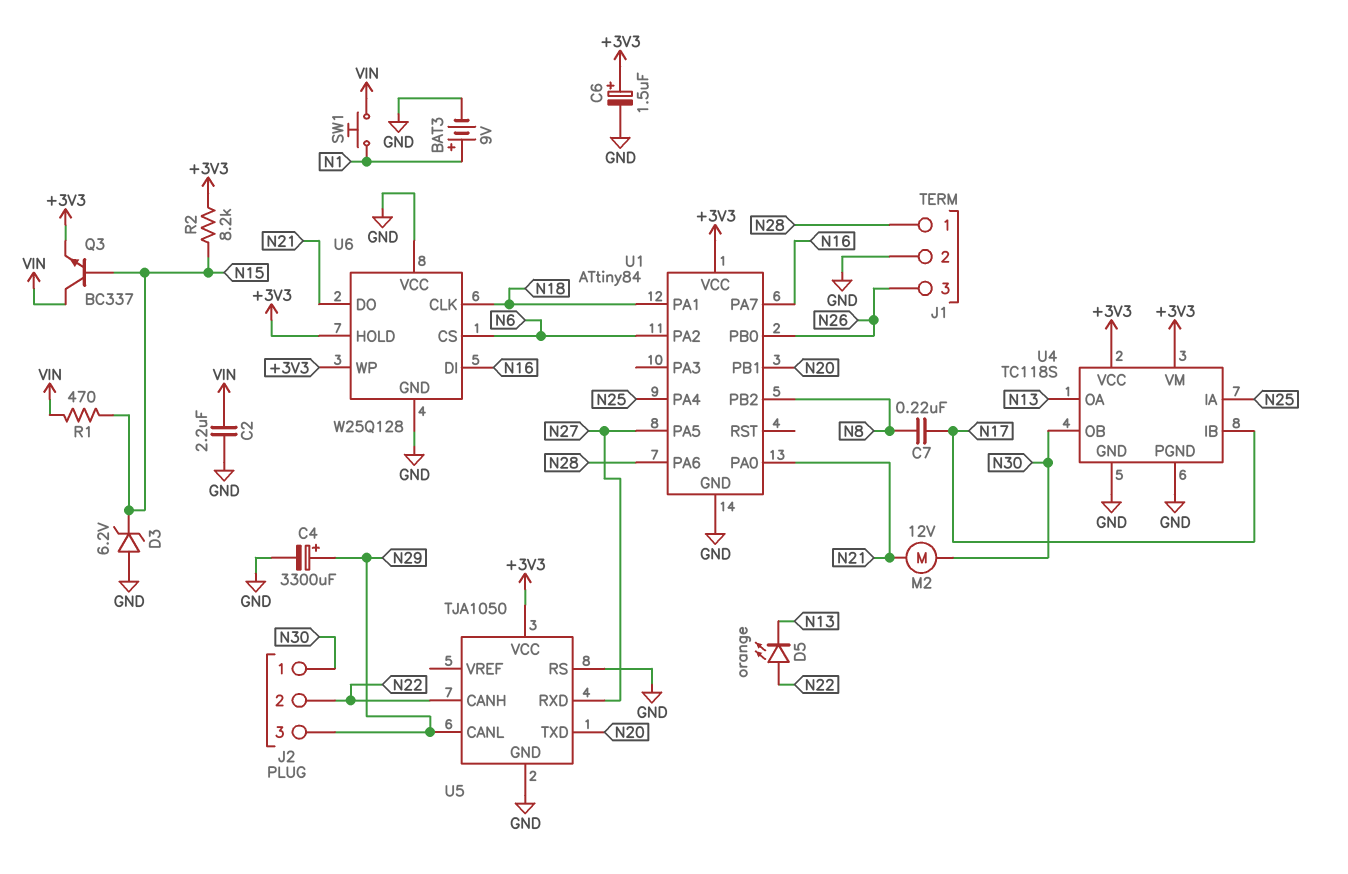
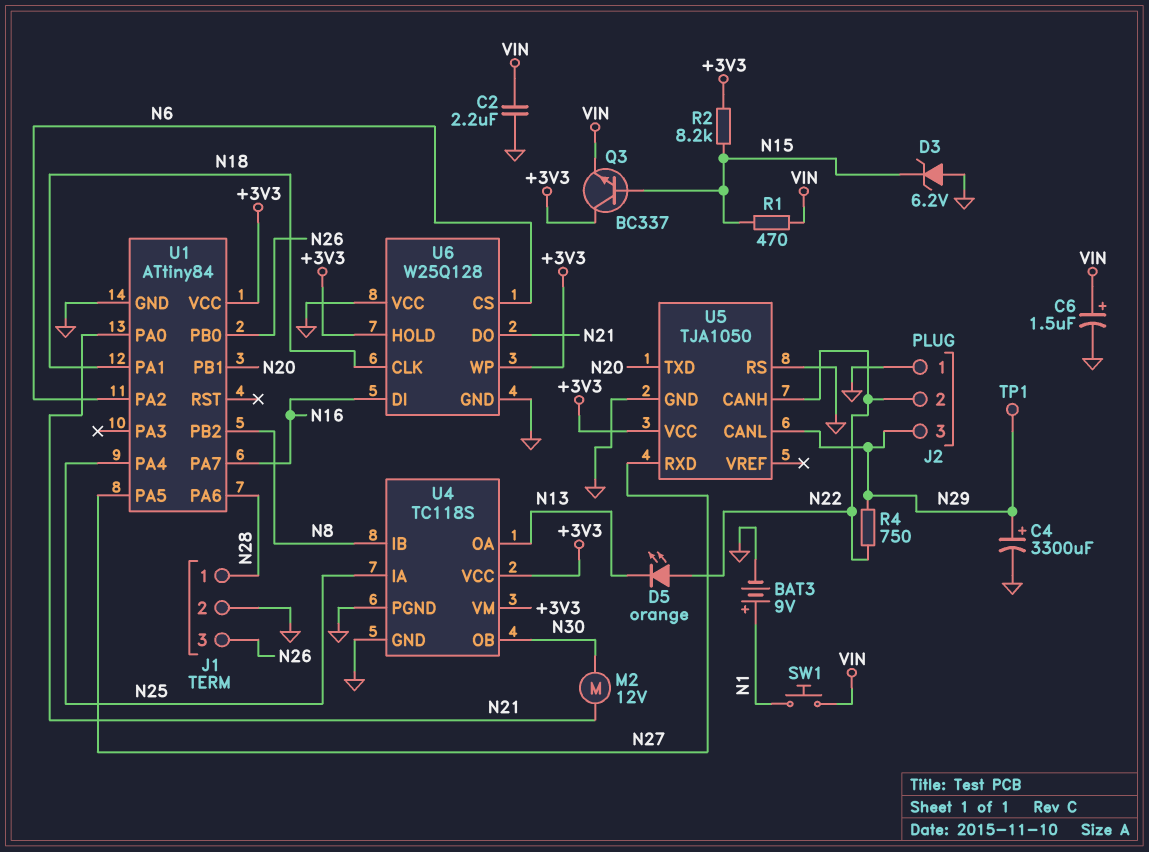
C6: 1.5uF (plus +3V3, minus GND) -> 1.5uF (plus VIN, minus GND)
C7: 220nF (N8, N17) -> none
J2 pin 1: N30 -> GND
Q3: NPN BC337 (B N15, C VIN, E +3V3) -> NPN BC337 (B N15, C +3V3, E VIN)
R4: none -> 750 (N22, N29)
TP1: none -> test point (N29)
U4 pin IB: N17 -> N8

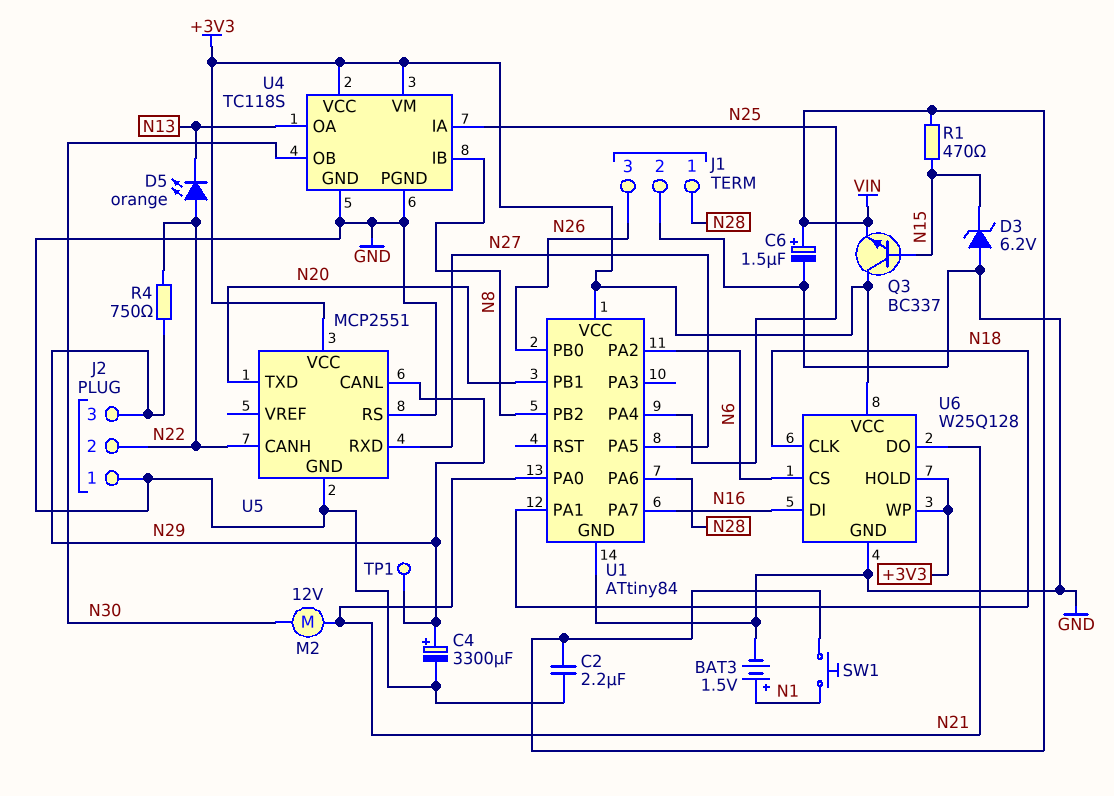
BAT3: 9V (plus N1, minus GND) -> 1.5V (plus N1, minus GND)
R2: 8.2k (+3V3, N15) -> none
U5: TJA1050 -> MCP2551
U6 pin VCC: GND -> +3V3

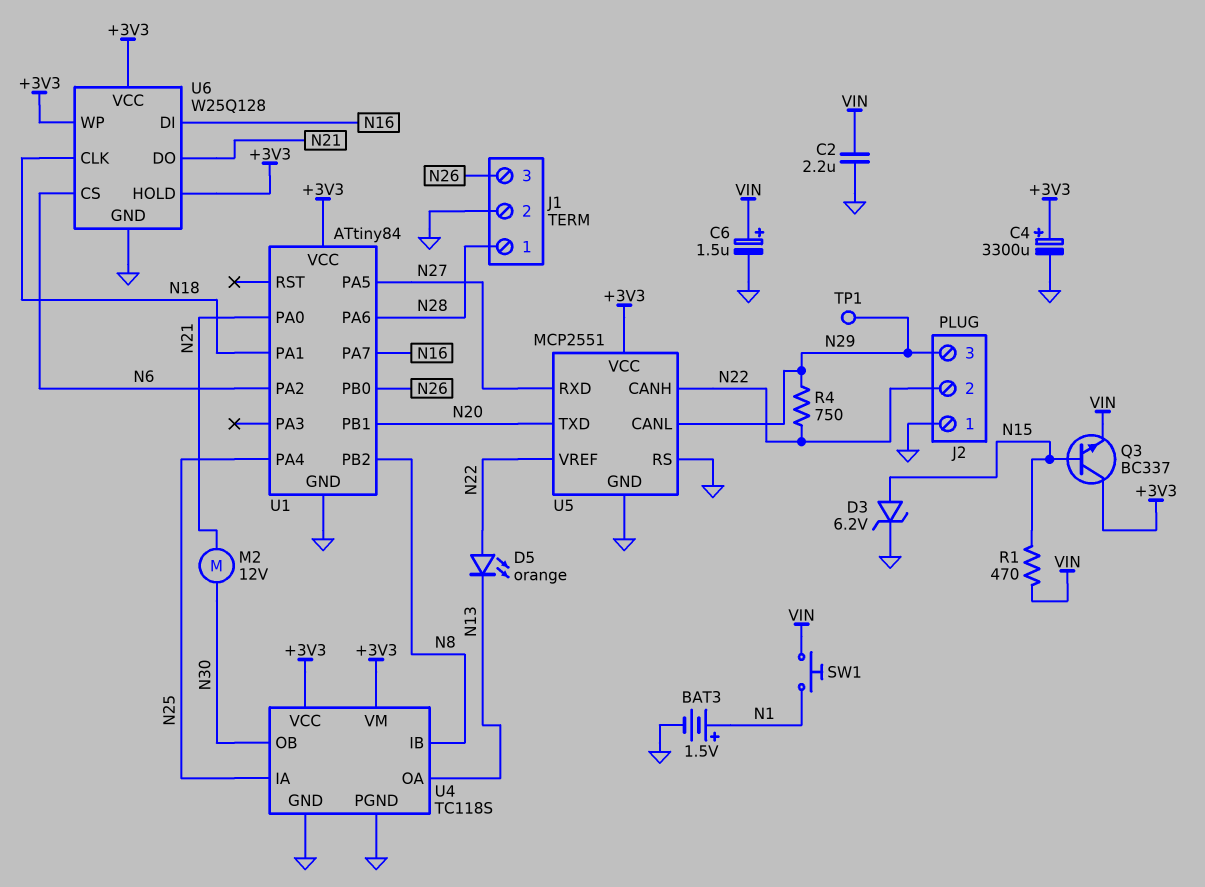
C4: 3300uF (plus N29, minus GND) -> 3300uF (plus +3V3, minus GND)
D3: zener 6.2V (A GND, K N15) -> zener 6.2V (A N15, K GND)
U5 pin VREF: none -> N22

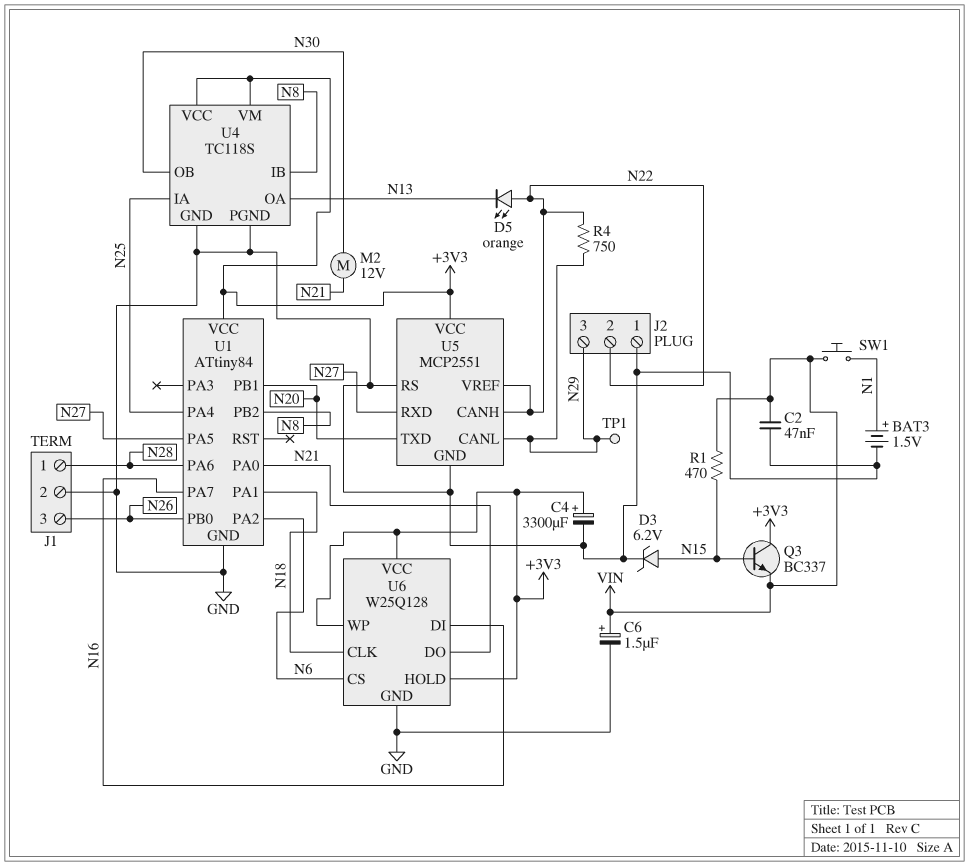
C2: 2.2uF (GND, VIN) -> 47nF (GND, VIN)

